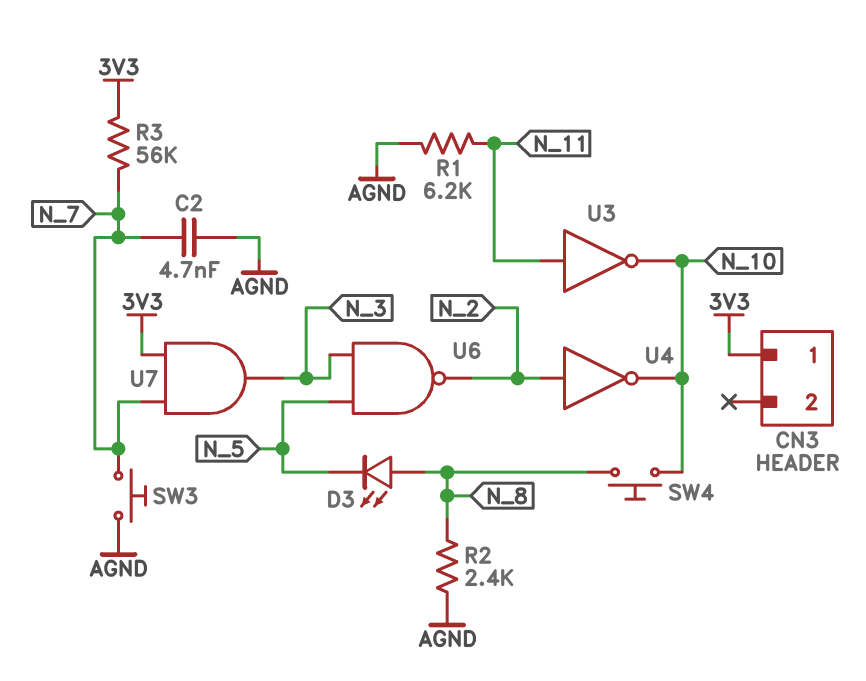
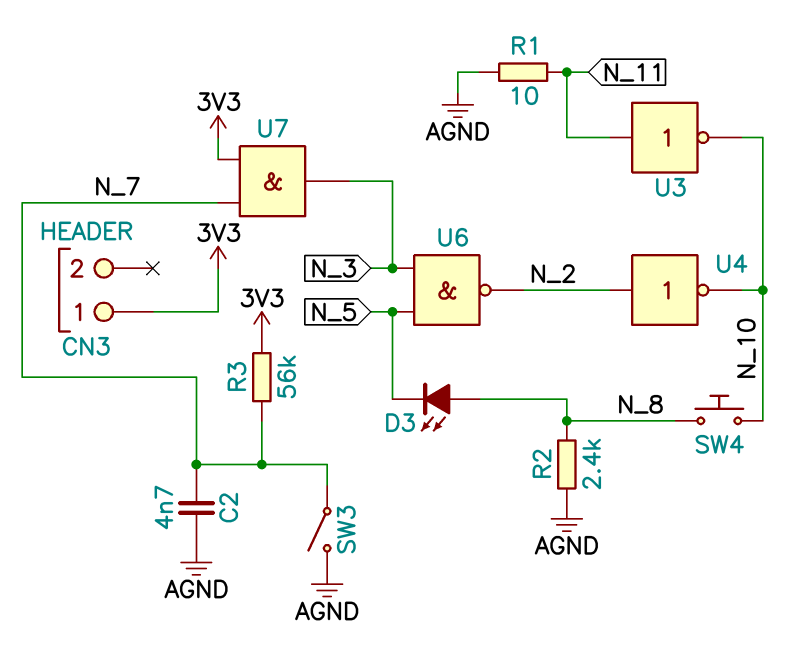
R1: 6.2k (AGND, N_11) -> 10 (AGND, N_11)
SW3: button (AGND, N_7) -> switch (AGND, N_7)

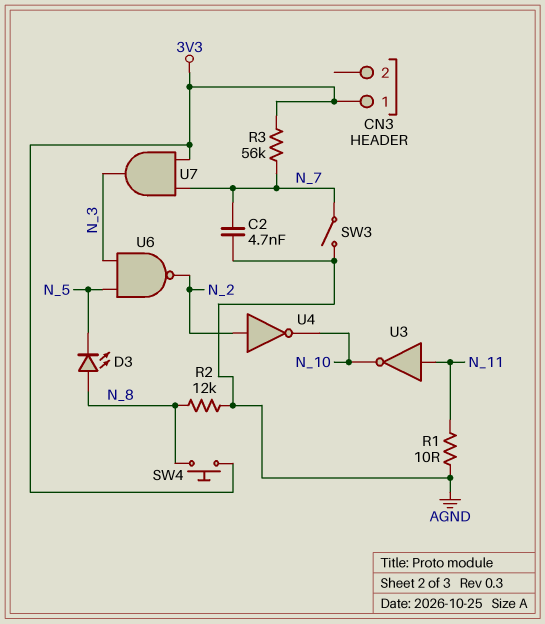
R2: 2.4k (AGND, N_8) -> 12k (AGND, N_8)
SW4: button (N_8, N_10) -> button (3V3, N_8)

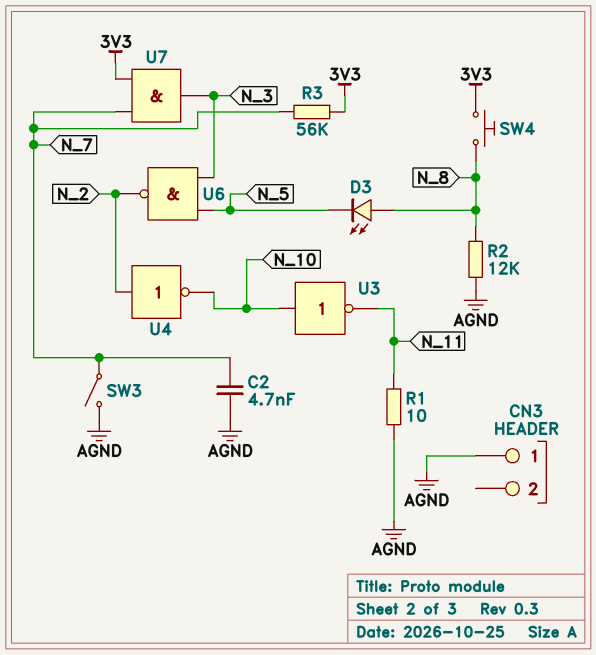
CN3 pin 1: 3V3 -> AGND
U3: NOT (in N_11, out N_10) -> NOT (in N_10, out N_11)

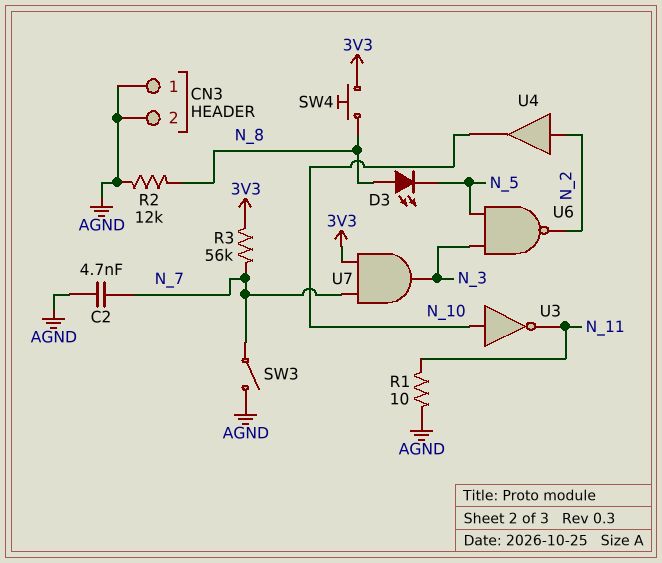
CN3 pin 2: none -> AGND
U4: NOT (in N_2, out N_10) -> buffer (in N_2, out N_10)

